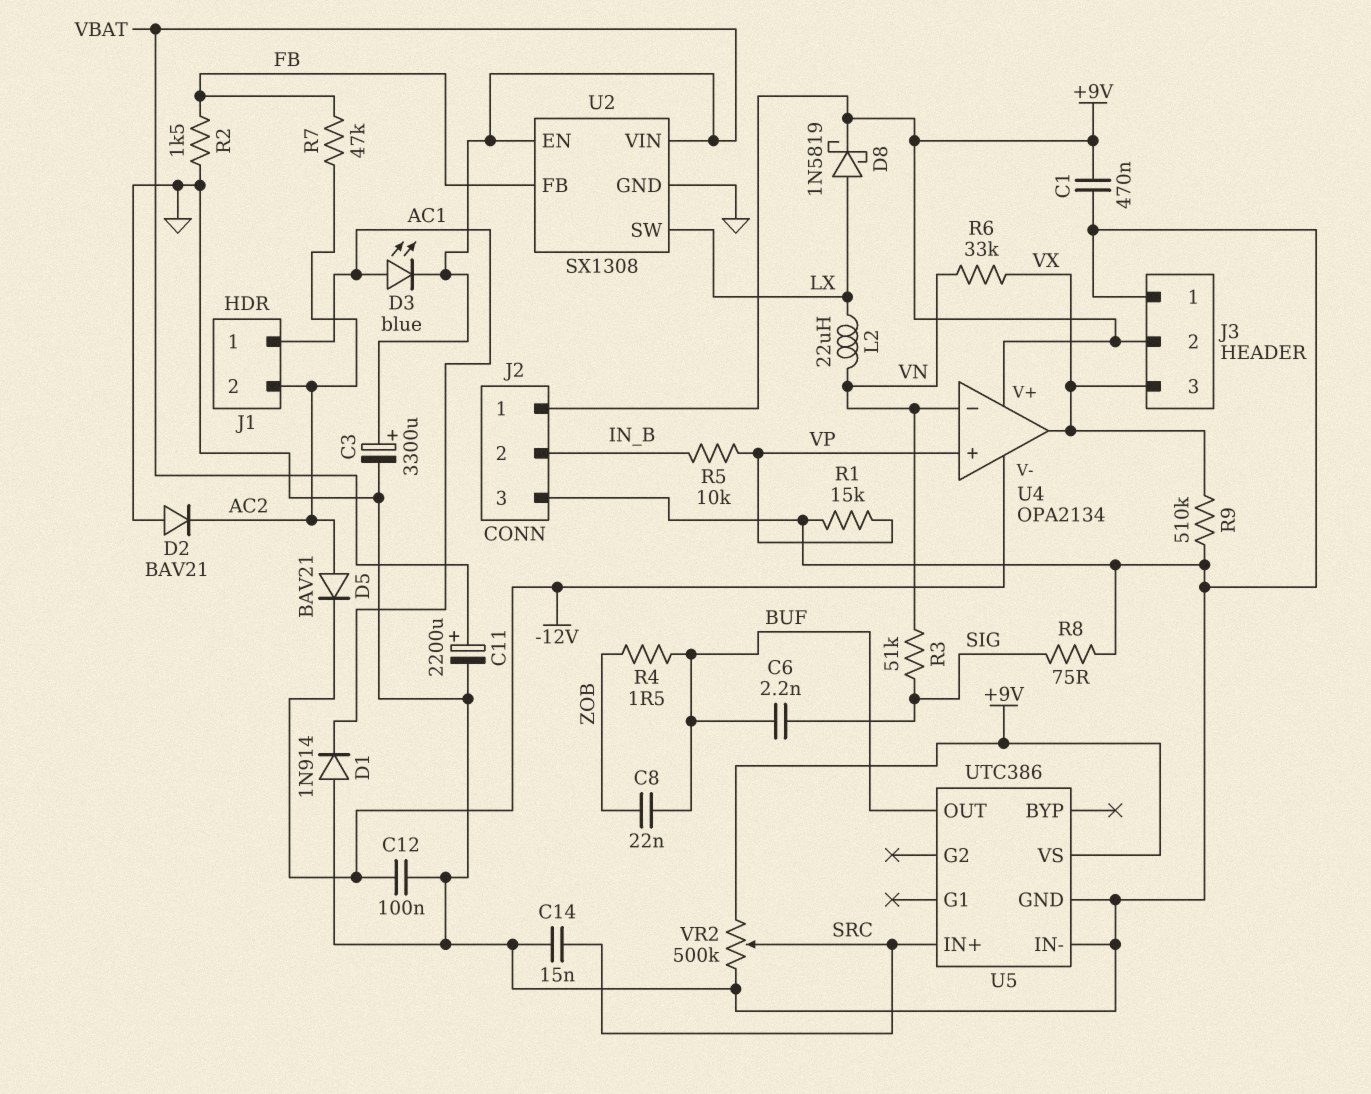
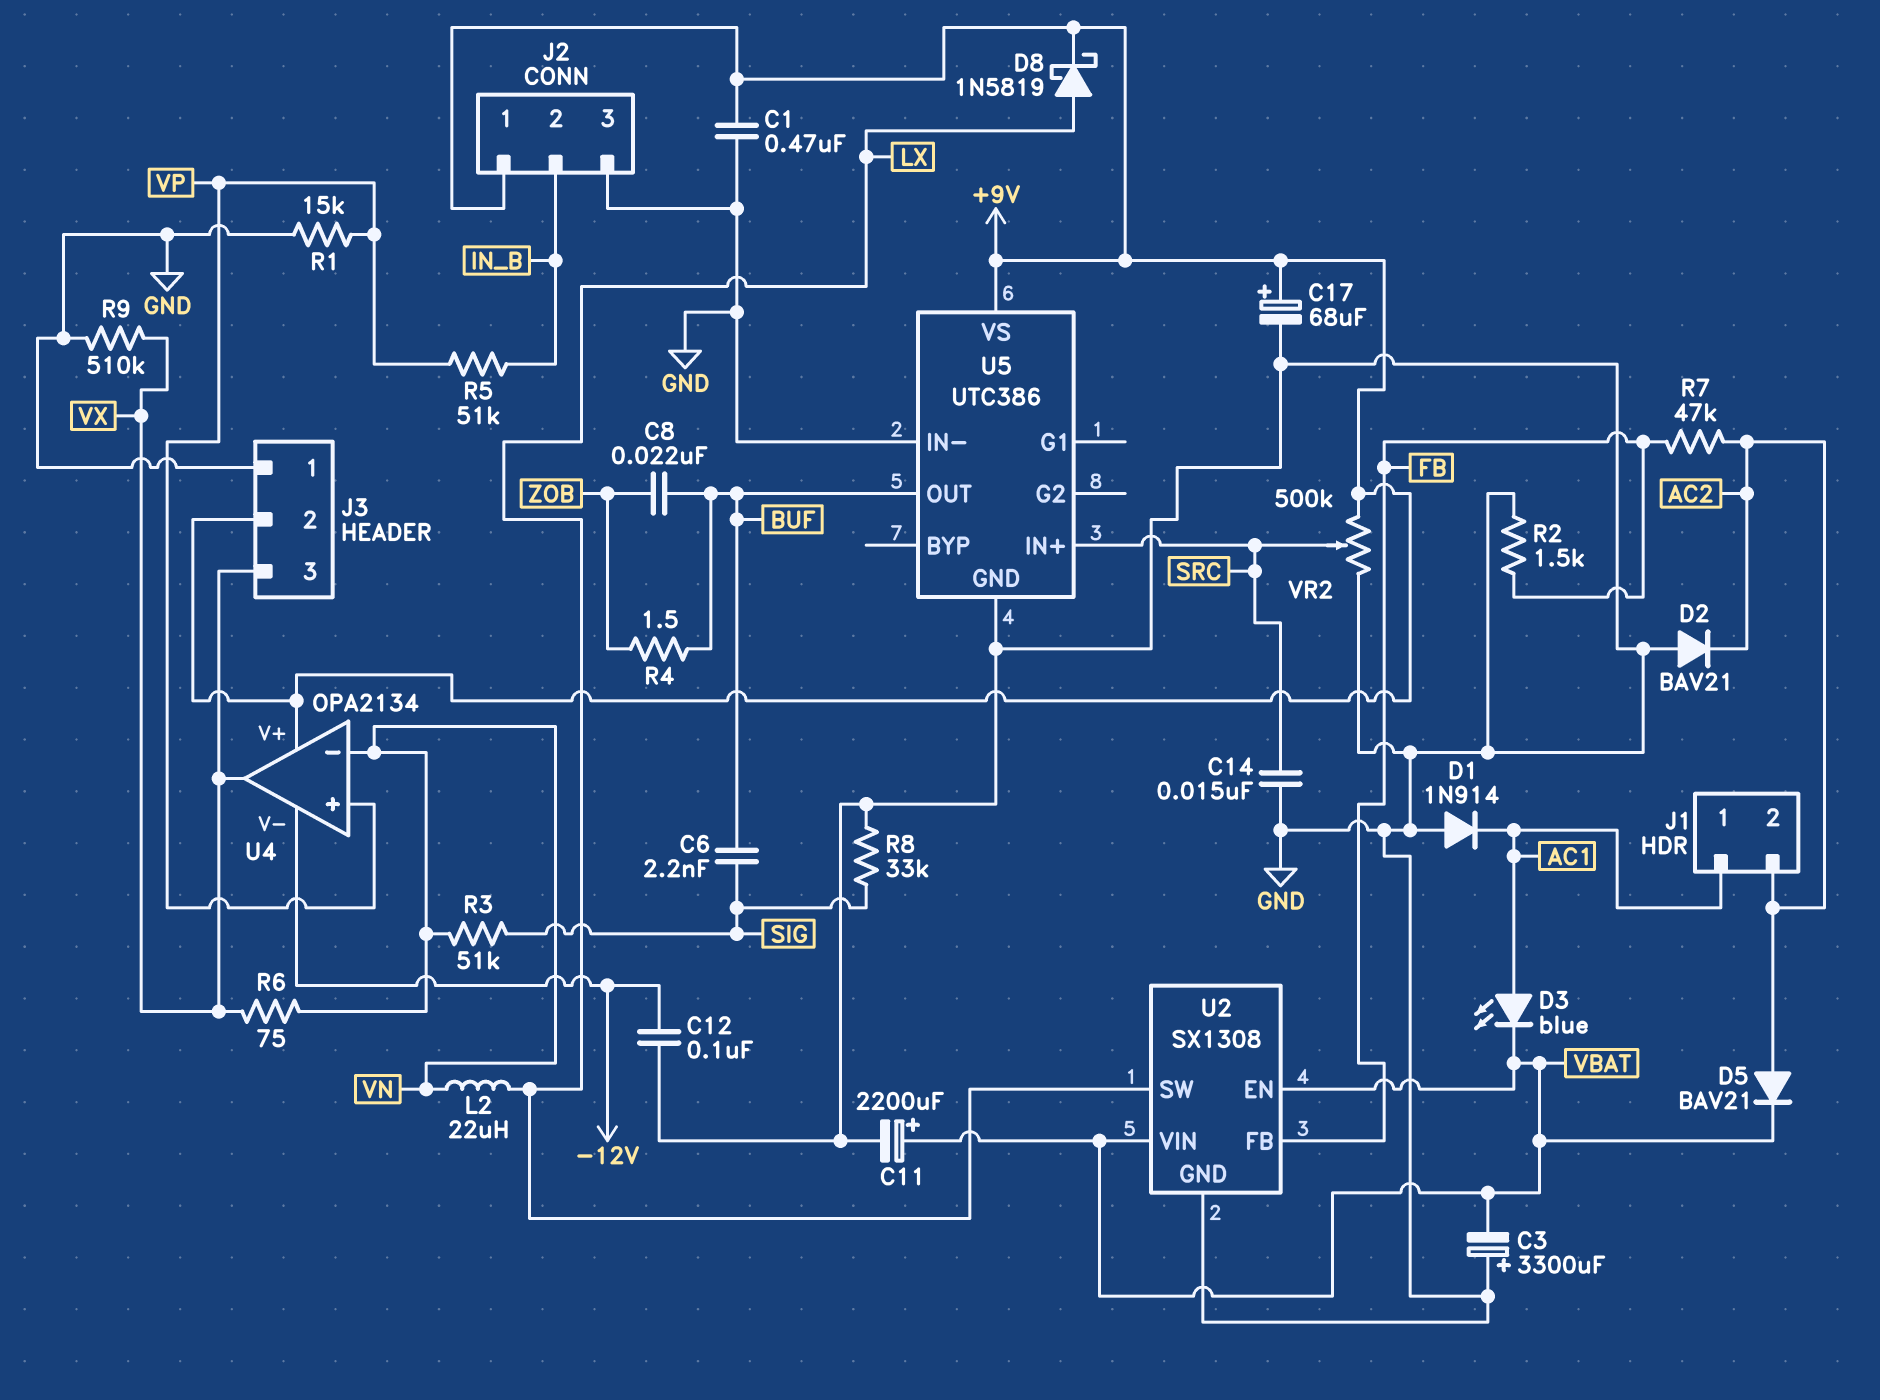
C3: 3300uF (plus VBAT, minus GND) -> 3300uF (plus GND, minus VBAT)
C17: none -> 68uF (plus +9V, minus GND)
D5: diode BAV21 (A AC2, K -12V) -> diode BAV21 (A AC2, K VBAT)
R5: 10k (IN_B, VP) -> 51k (IN_B, VP)
R6: 33k (VN, VX) -> 75 (VN, VX)
R8: 75 (GND, SIG) -> 33k (GND, SIG)

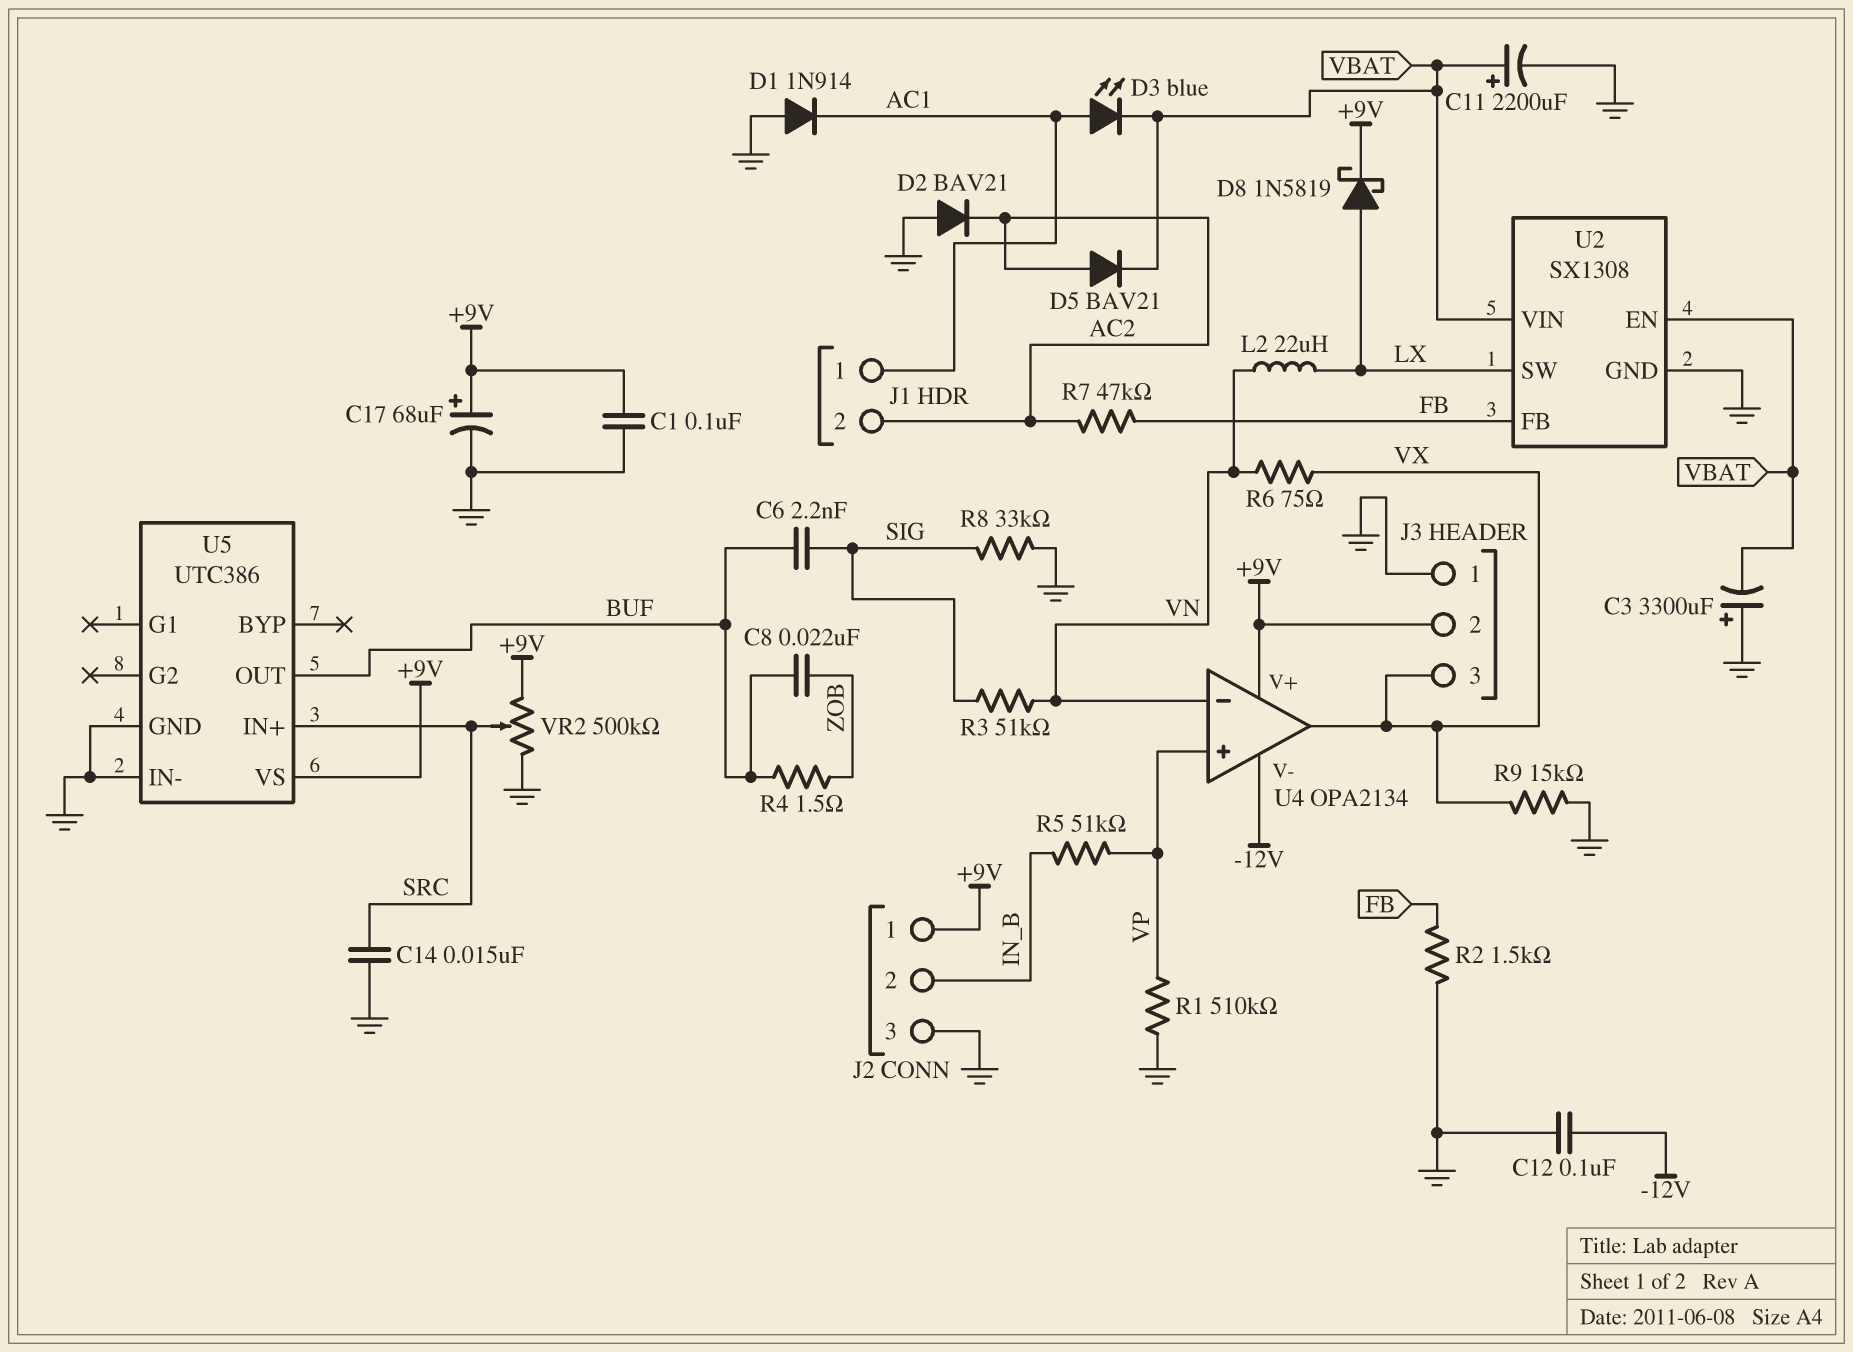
C1: 470nF (+9V, GND) -> 100nF (+9V, GND)
R1: 15k (GND, VP) -> 510k (GND, VP)
R9: 510k (GND, VX) -> 15k (GND, VX)

